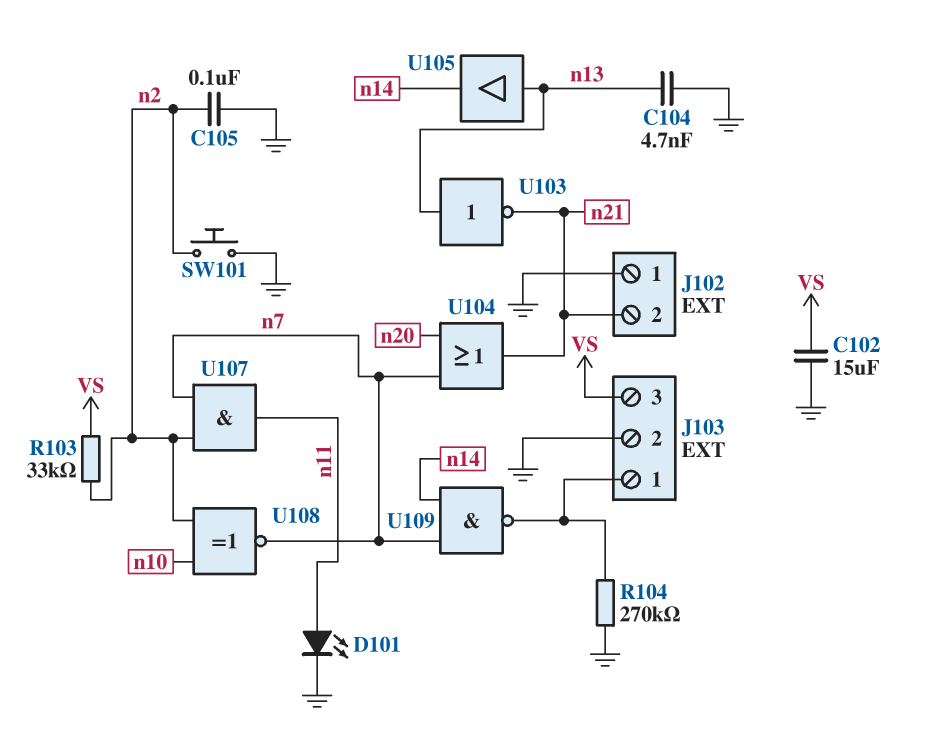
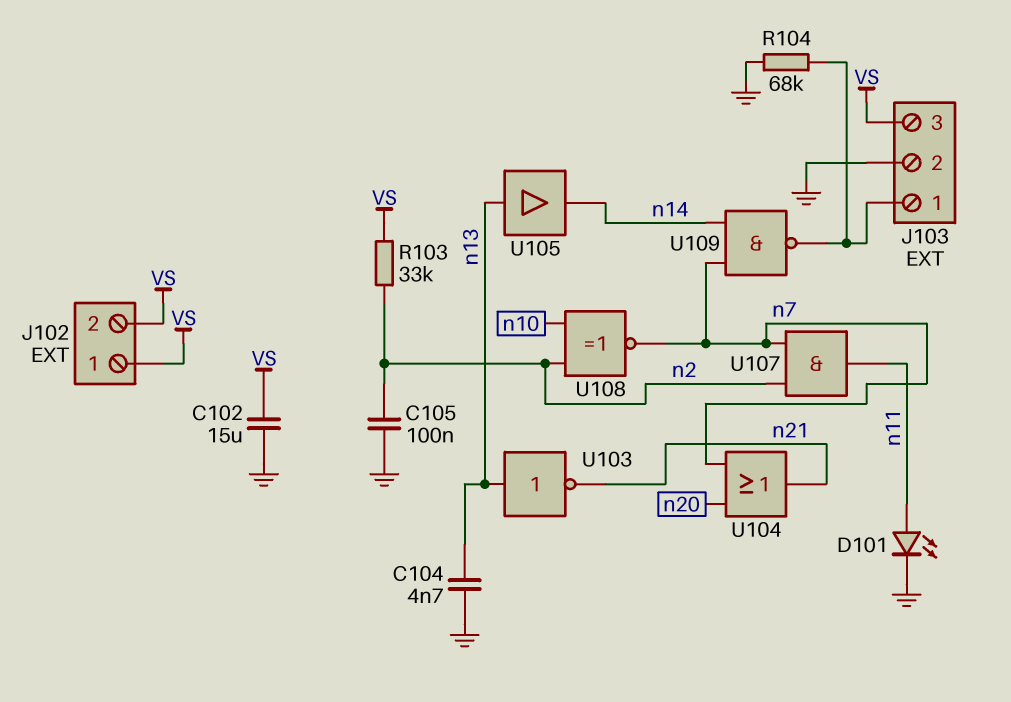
J102 pin 1: GND -> VS
J102 pin 2: n21 -> VS
R104: 270k (GND, J103/1) -> 68k (GND, J103/1)
SW101: button (GND, n2) -> none

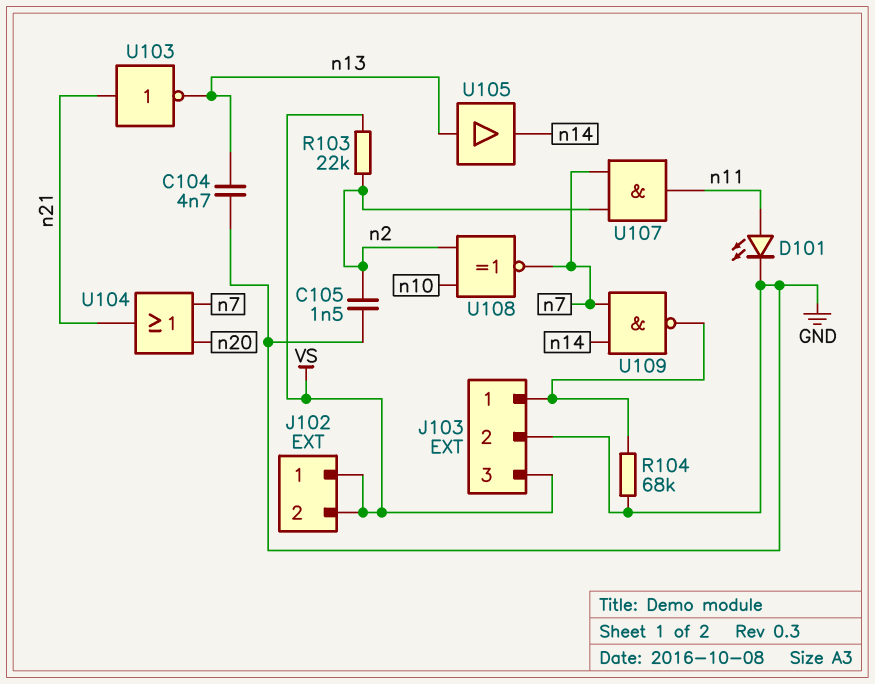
C102: 15uF (GND, VS) -> none
C105: 100nF (GND, n2) -> 1.5nF (GND, n2)
R103: 33k (VS, n2) -> 22k (VS, n2)
U103: NOT (in n13, out n21) -> NOT (in n21, out n13)

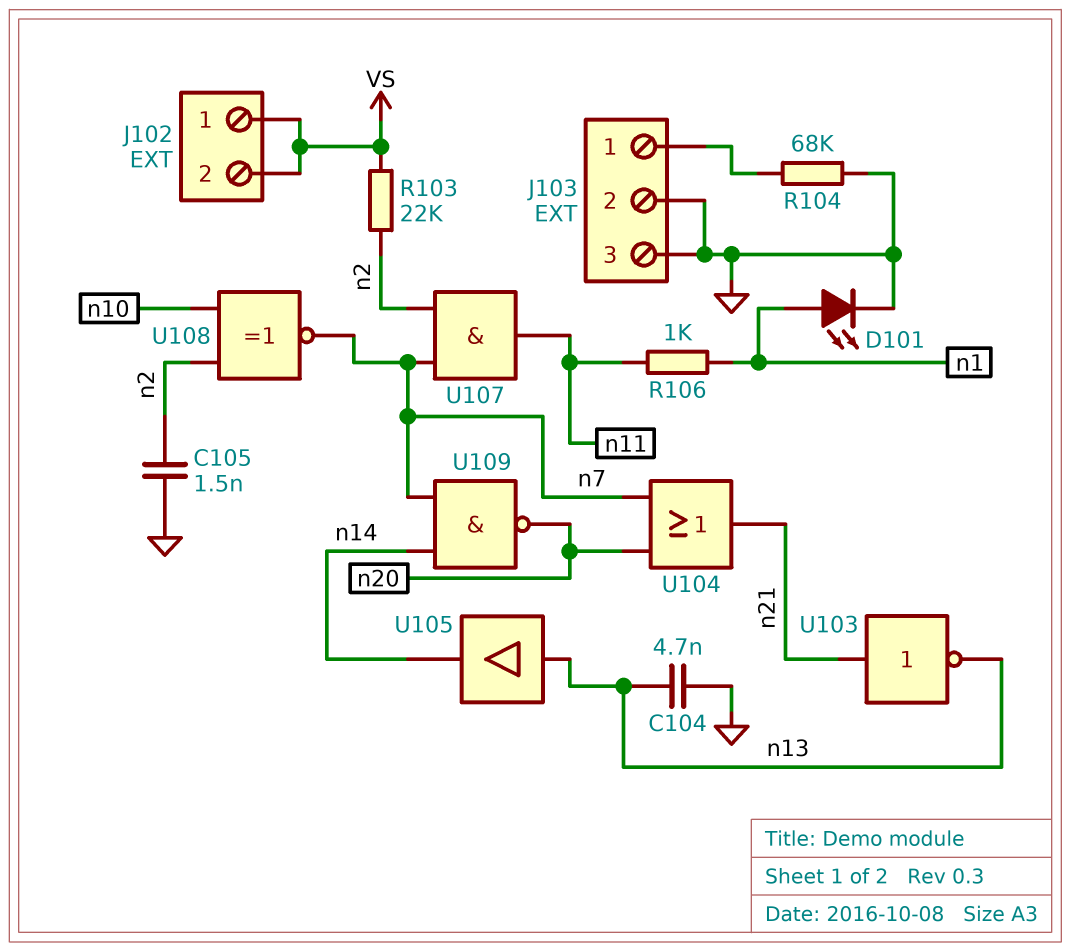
D101: LED (A n11, K GND) -> LED (A n1, K GND)
J103 pin 3: VS -> GND
R106: none -> 1k (n1, n11)
U109: NAND (in n7, in n14, out J103/1) -> NAND (in n7, in n14, out n20)

